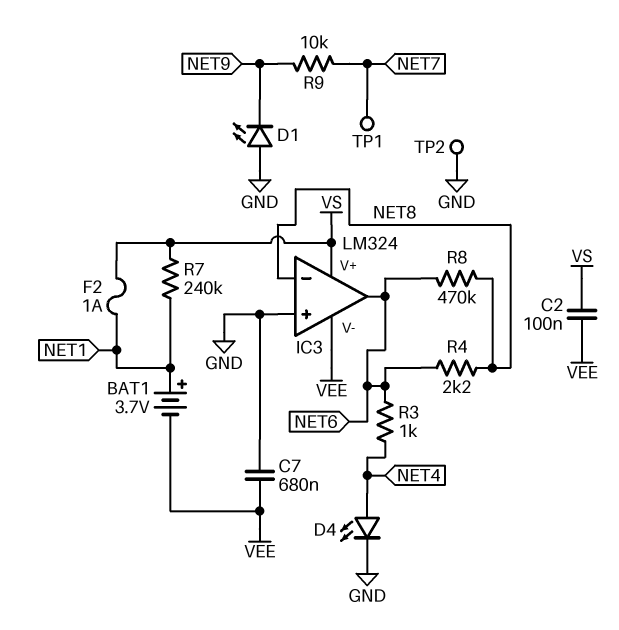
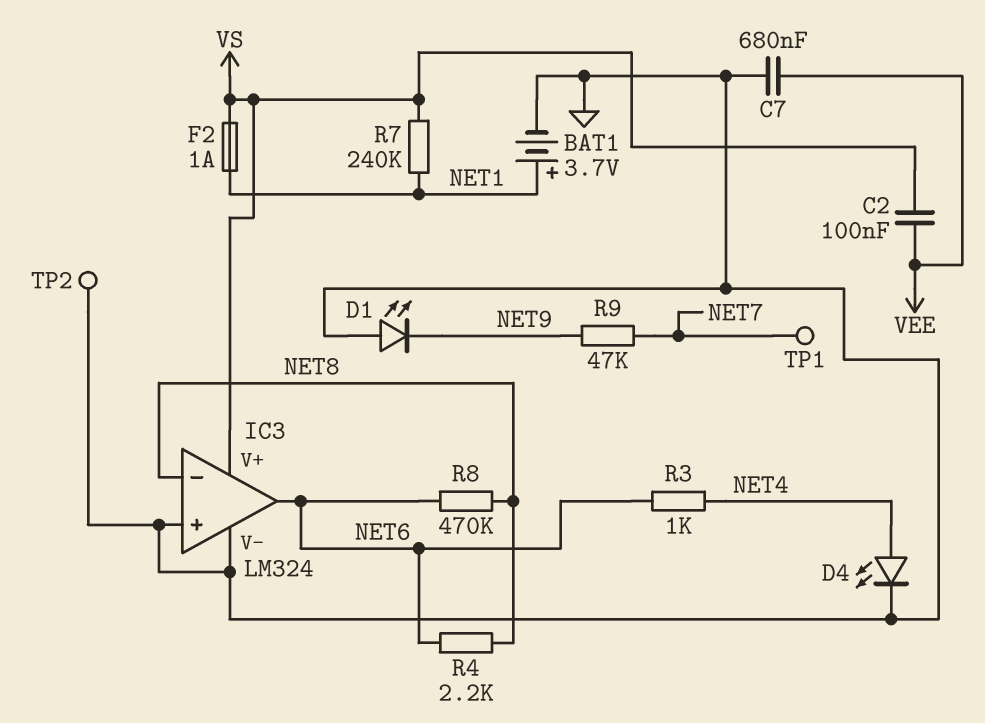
BAT1: 3.7V (plus NET1, minus VEE) -> 3.7V (plus NET1, minus GND)
IC3 pin V-: VEE -> GND
R9: 10k (NET7, NET9) -> 47k (NET7, NET9)

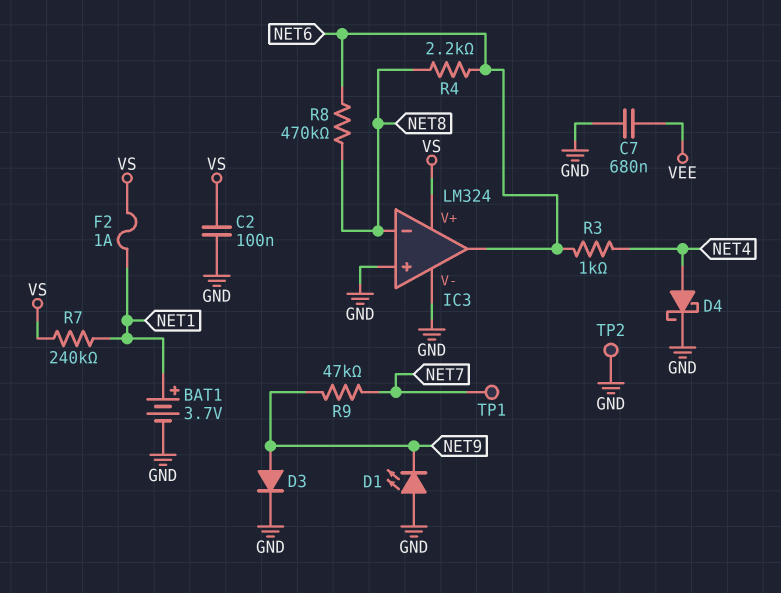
C2: 100nF (VEE, VS) -> 100nF (GND, VS)
D3: none -> diode (A NET9, K GND)
D4: LED (A NET4, K GND) -> schottky (A NET4, K GND)

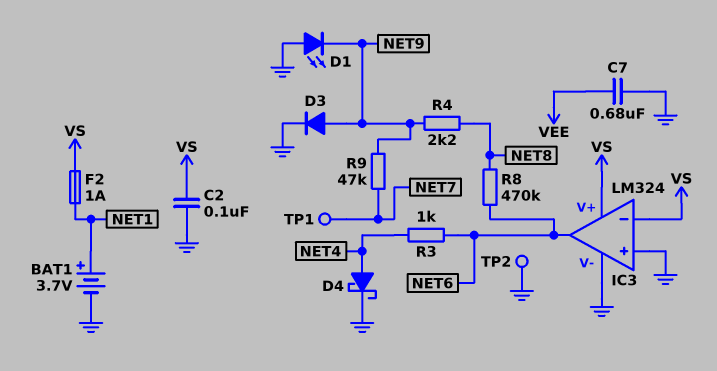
IC3 pin in-: NET8 -> VS
R4: 2.2k (NET6, NET8) -> 2.2k (NET8, NET9)
R7: 240k (NET1, VS) -> none

